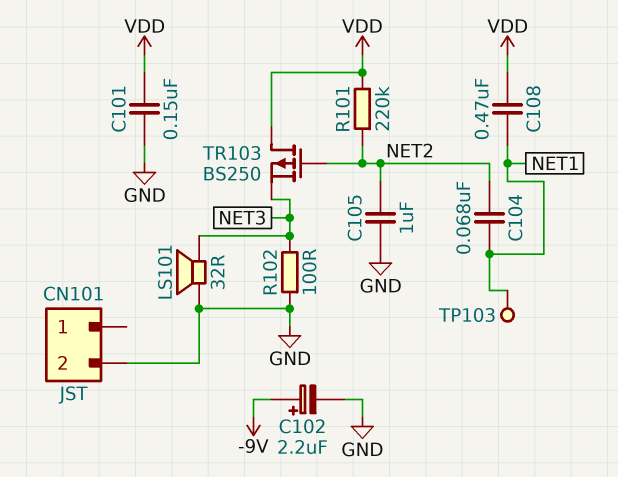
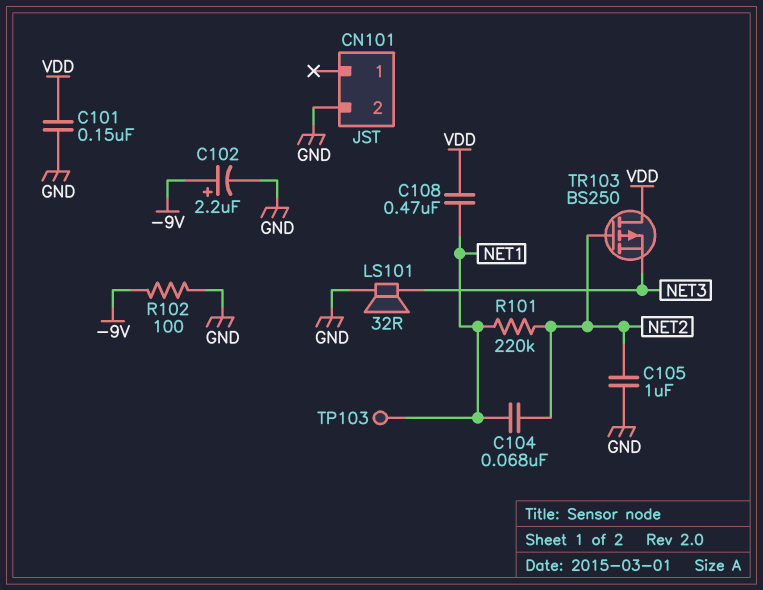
R101: 220k (NET2, VDD) -> 220k (NET1, NET2)
R102: 100 (GND, NET3) -> 100 (-9V, GND)

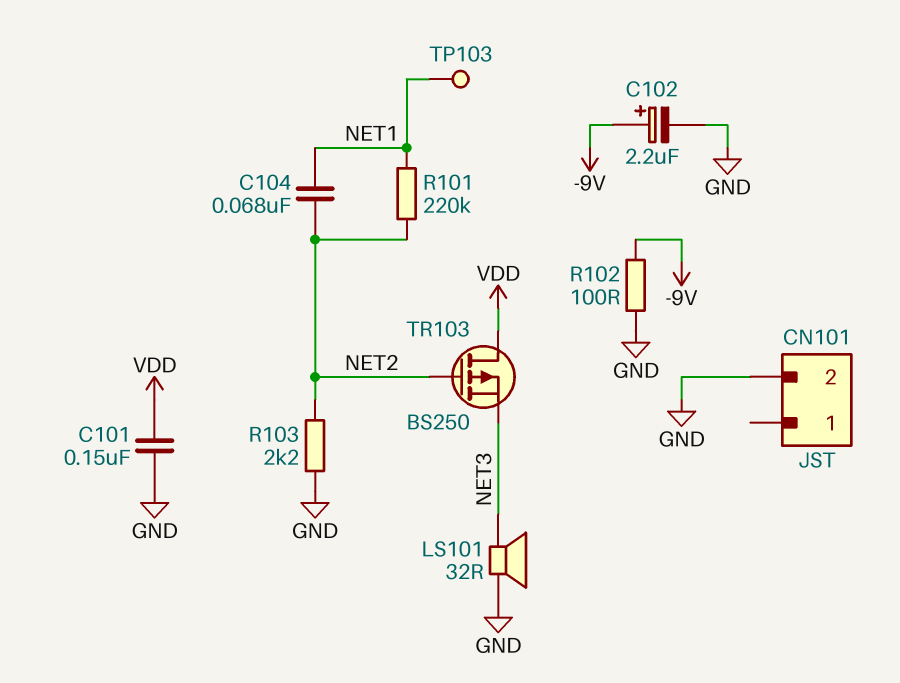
C105: 1uF (GND, NET2) -> none
C108: 470nF (NET1, VDD) -> none
R103: none -> 2.2k (GND, NET2)

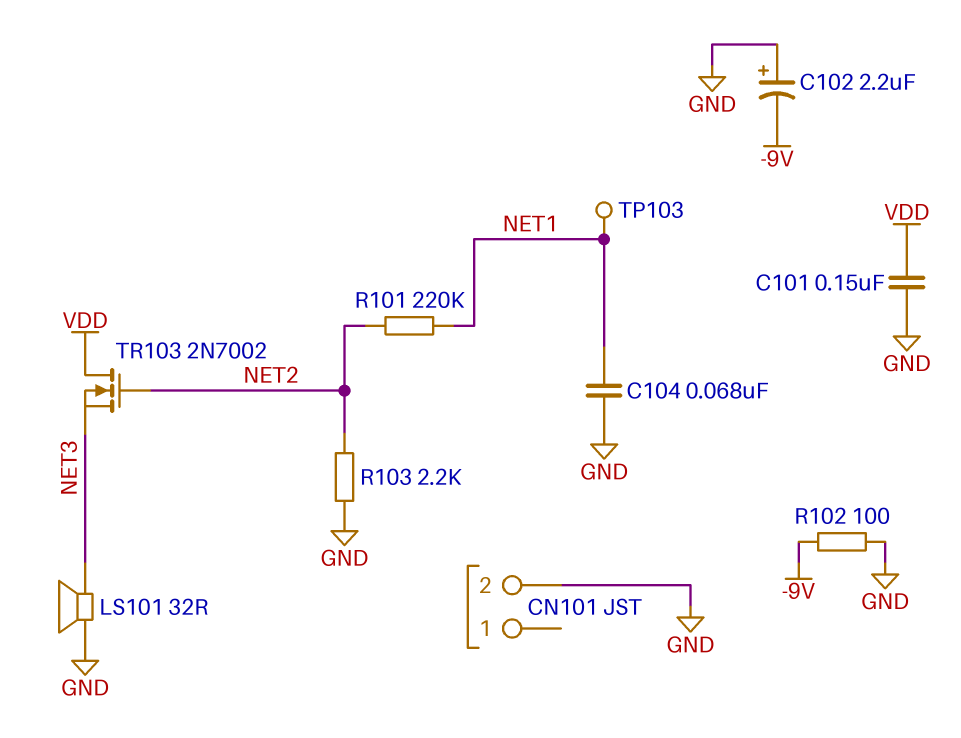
C102: 2.2uF (plus -9V, minus GND) -> 2.2uF (plus GND, minus -9V)
C104: 68nF (NET1, NET2) -> 68nF (GND, NET1)
TR103: PMOS BS250 (G NET2, D VDD, S NET3) -> NMOS 2N7002 (G NET2, D VDD, S NET3)

